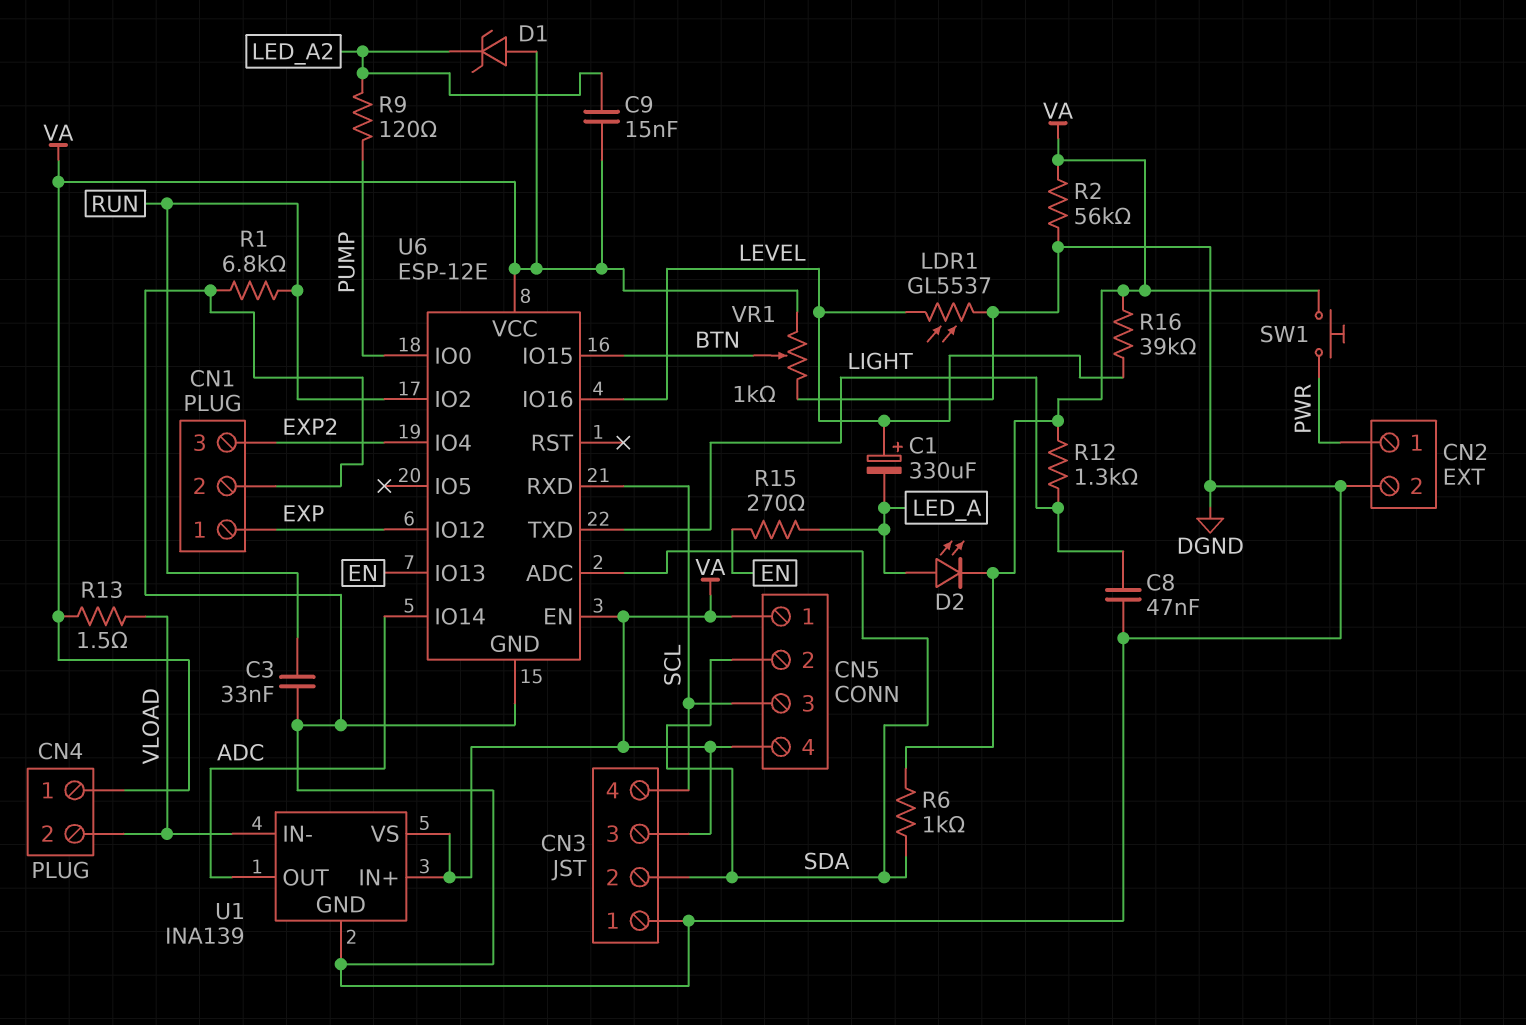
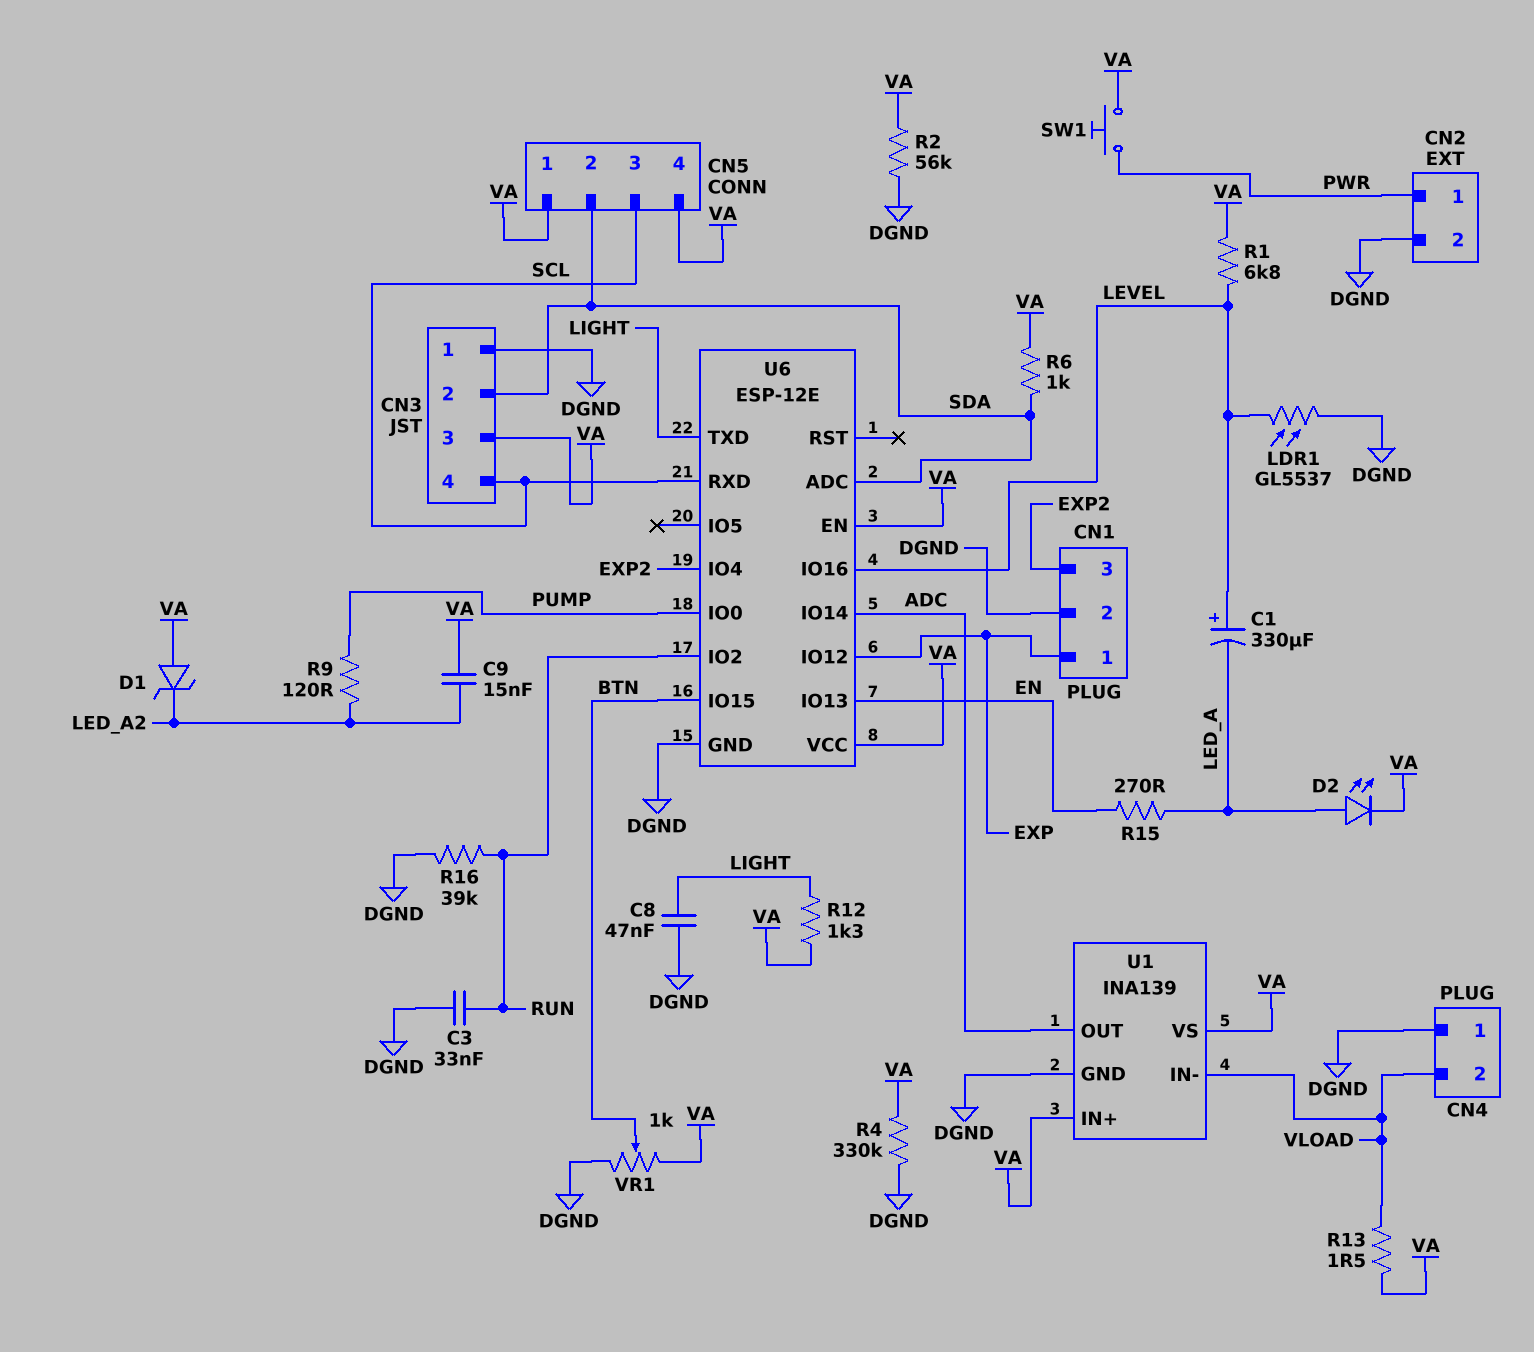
CN4 pin 1: VA -> DGND
R1: 6.8k (DGND, RUN) -> 6.8k (LEVEL, VA)
R4: none -> 330k (DGND, VA)
R16: 39k (LEVEL, VA) -> 39k (DGND, RUN)

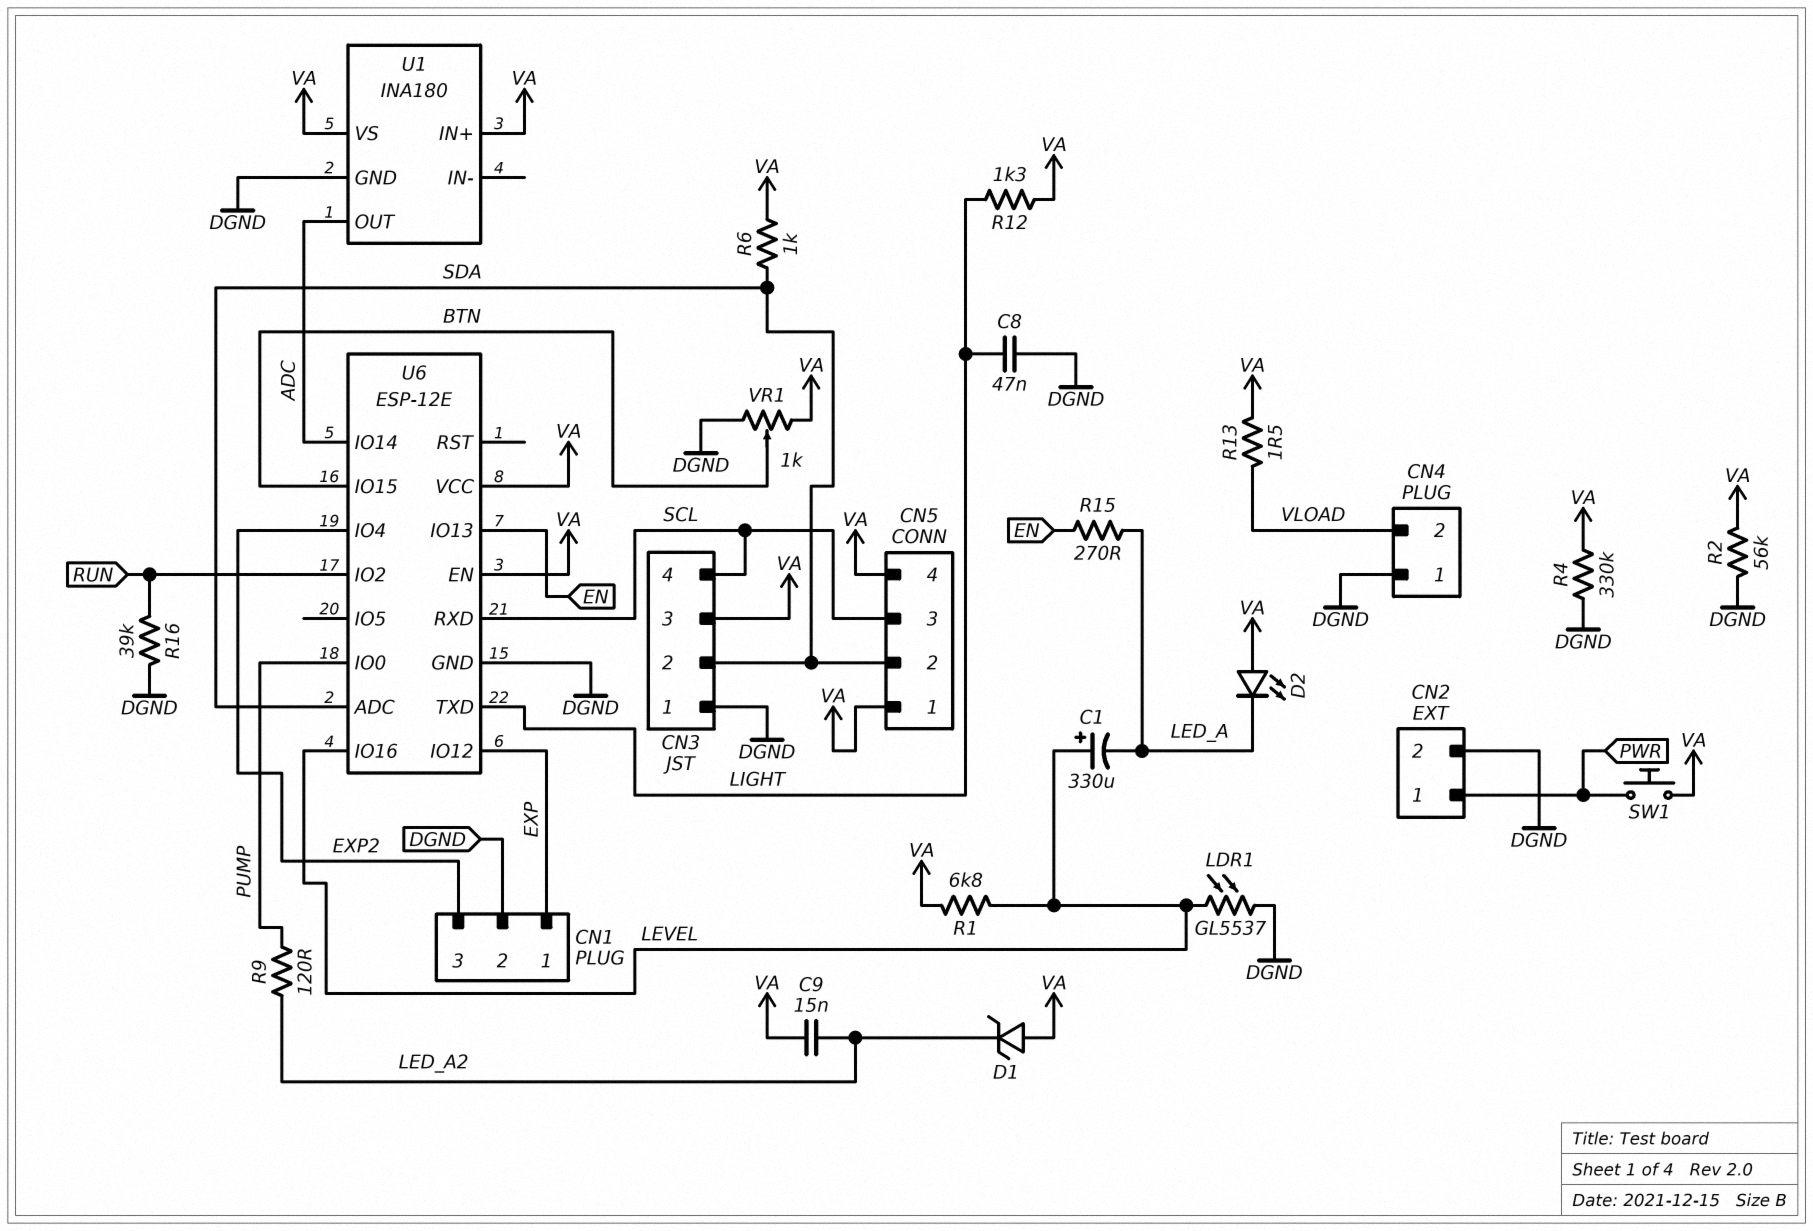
C3: 33nF (DGND, RUN) -> none
D2: LED (A LED_A, K VA) -> LED (A VA, K LED_A)
U1: INA139 -> INA180
U1 pin IN-: VLOAD -> none

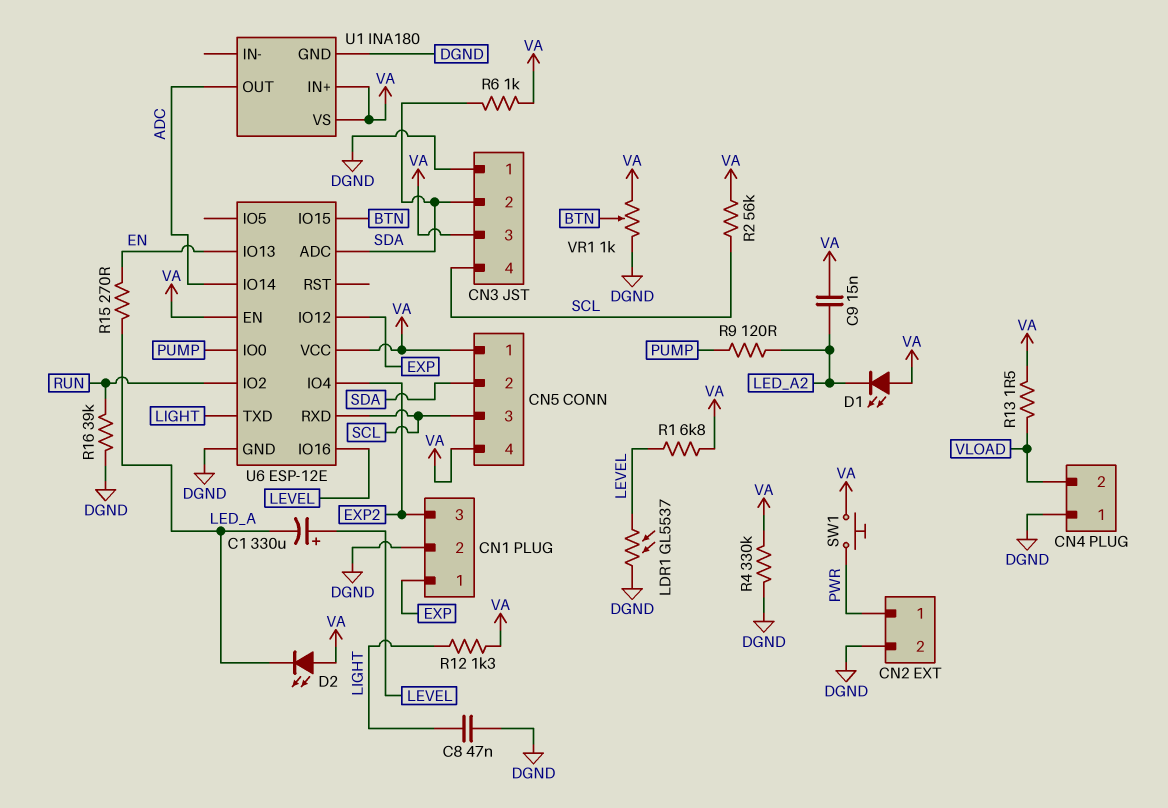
D1: zener (A VA, K LED_A2) -> LED (A VA, K LED_A2)
R2: 56k (DGND, VA) -> 56k (SCL, VA)

